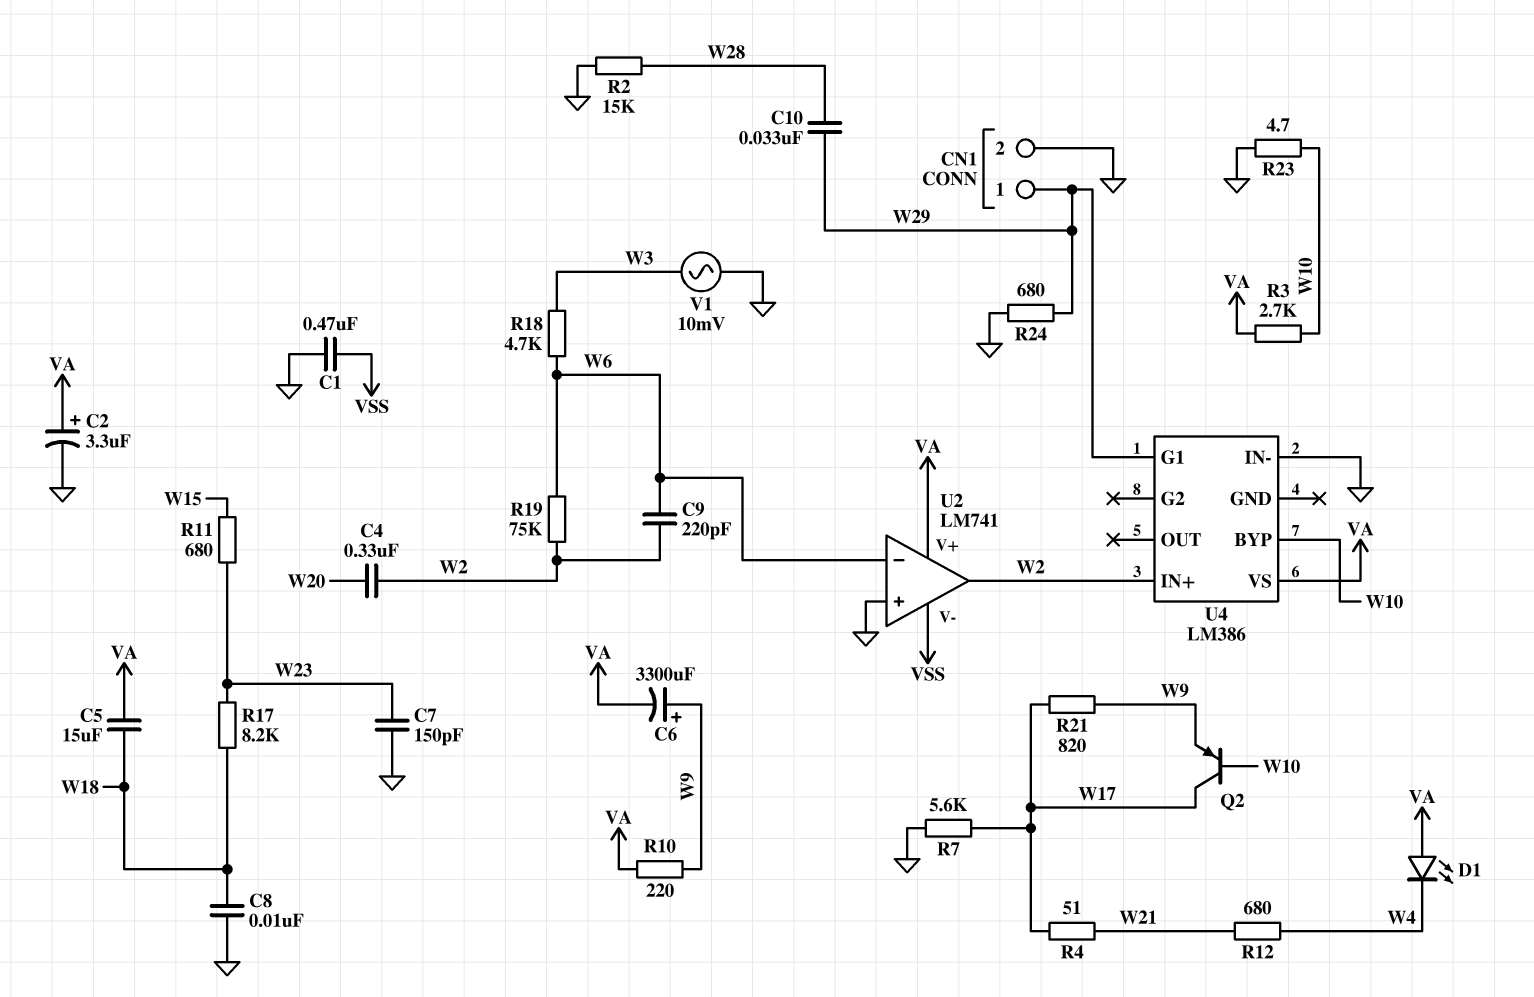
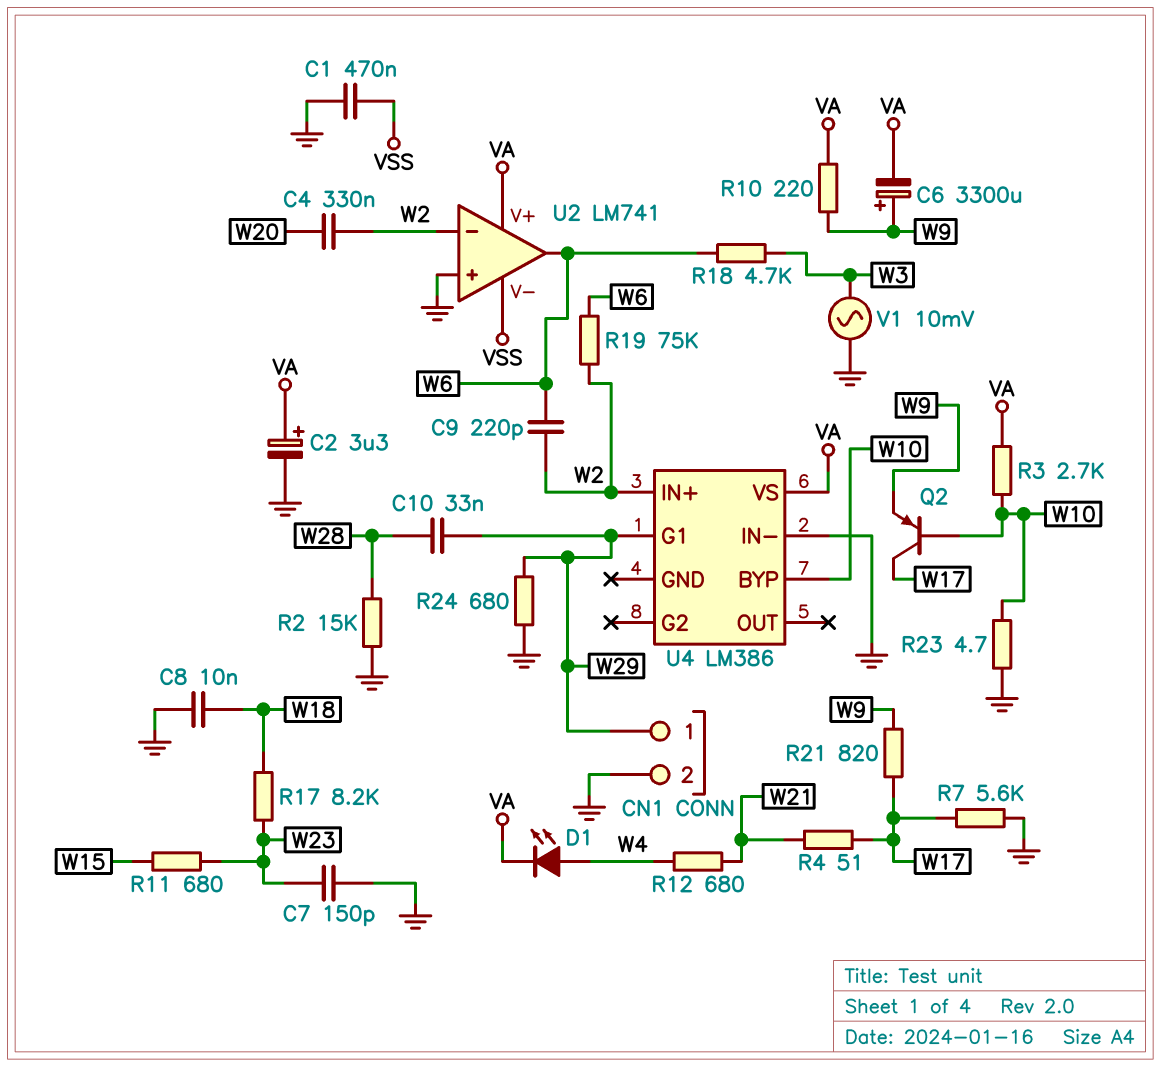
C5: 15uF (VA, W18) -> none
D1: LED (A VA, K W4) -> LED (A W4, K VA)
U2 pin in-: W6 -> W2
U2 pin out: W2 -> W6

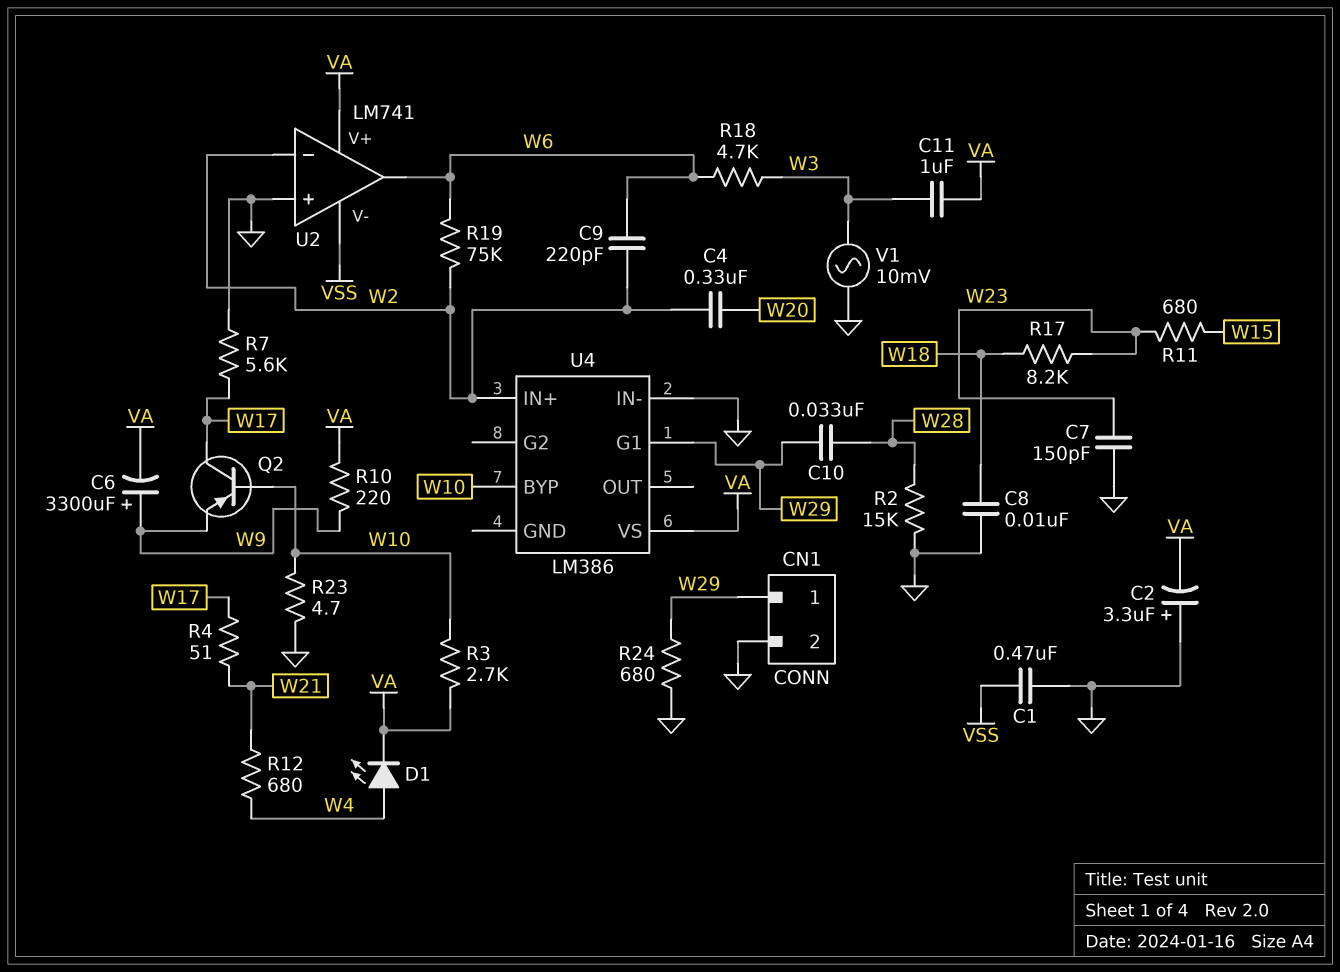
C2: 3.3uF (plus VA, minus GND) -> 3.3uF (plus GND, minus VA)
C11: none -> 1uF (VA, W3)
R21: 820 (W9, W17) -> none

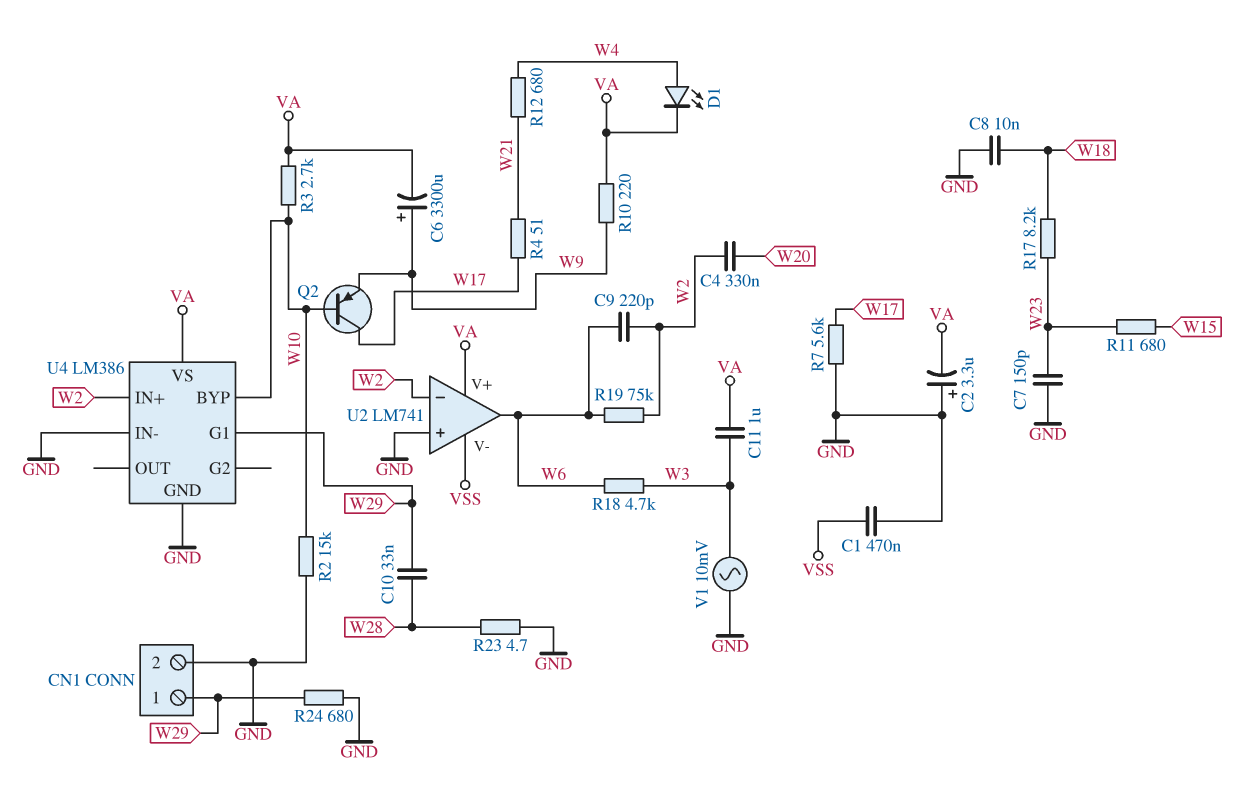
R2: 15k (GND, W28) -> 15k (GND, W10)
R23: 4.7 (GND, W10) -> 4.7 (GND, W28)
U4 pin GND: none -> GND

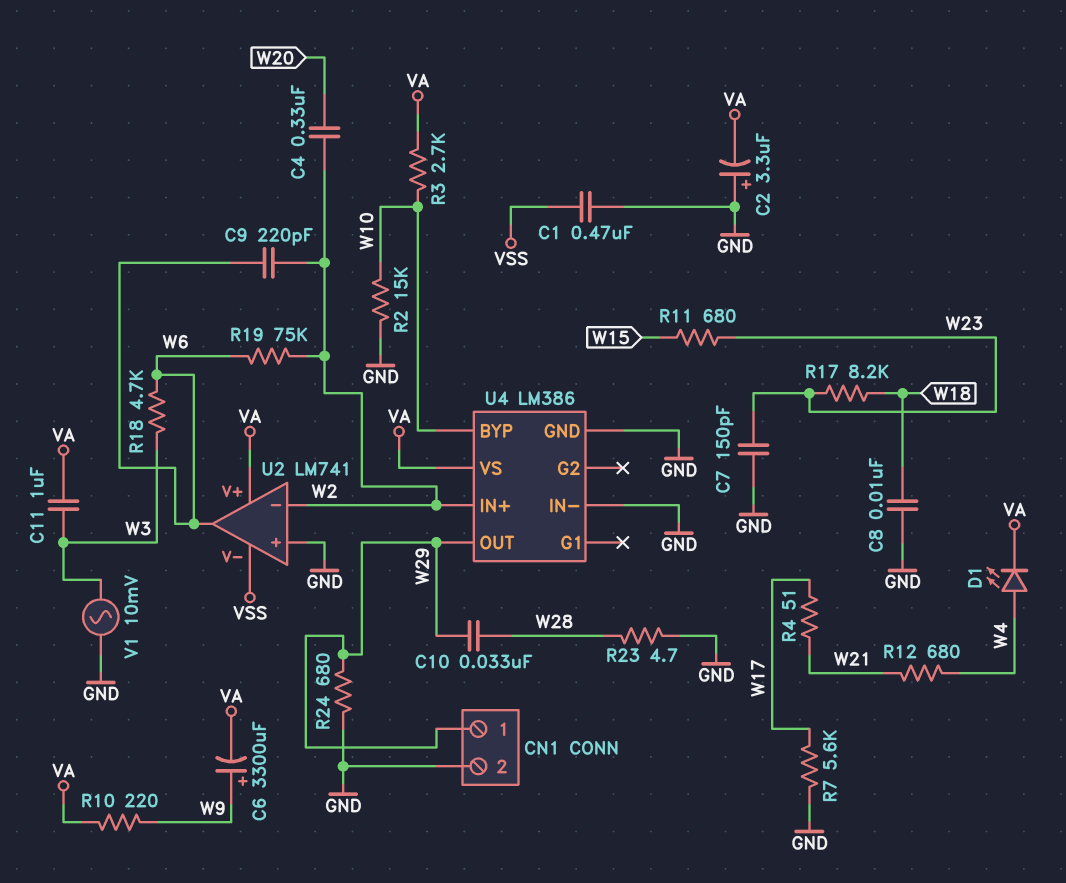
Q2: PNP (B W10, C W17, E W9) -> none
U4 pin G1: W29 -> none
U4 pin OUT: none -> W29

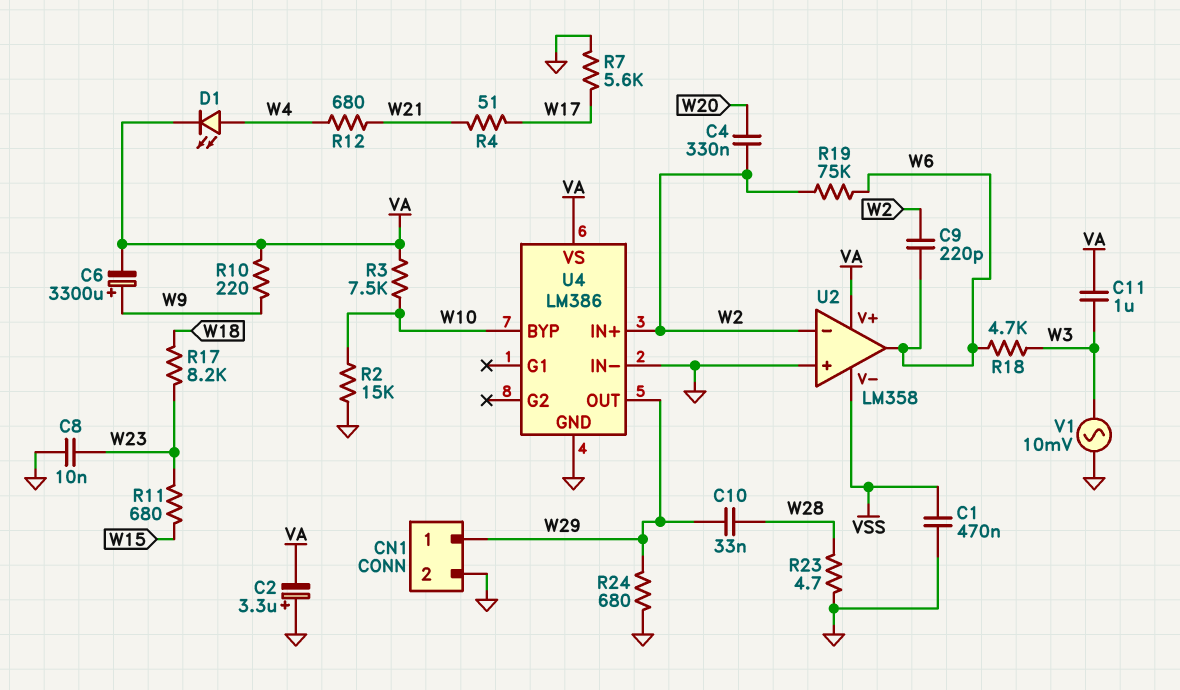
C7: 150pF (GND, W23) -> none
C8: 10nF (GND, W18) -> 10nF (GND, W23)
R3: 2.7k (VA, W10) -> 7.5k (VA, W10)
U2: LM741 -> LM358

